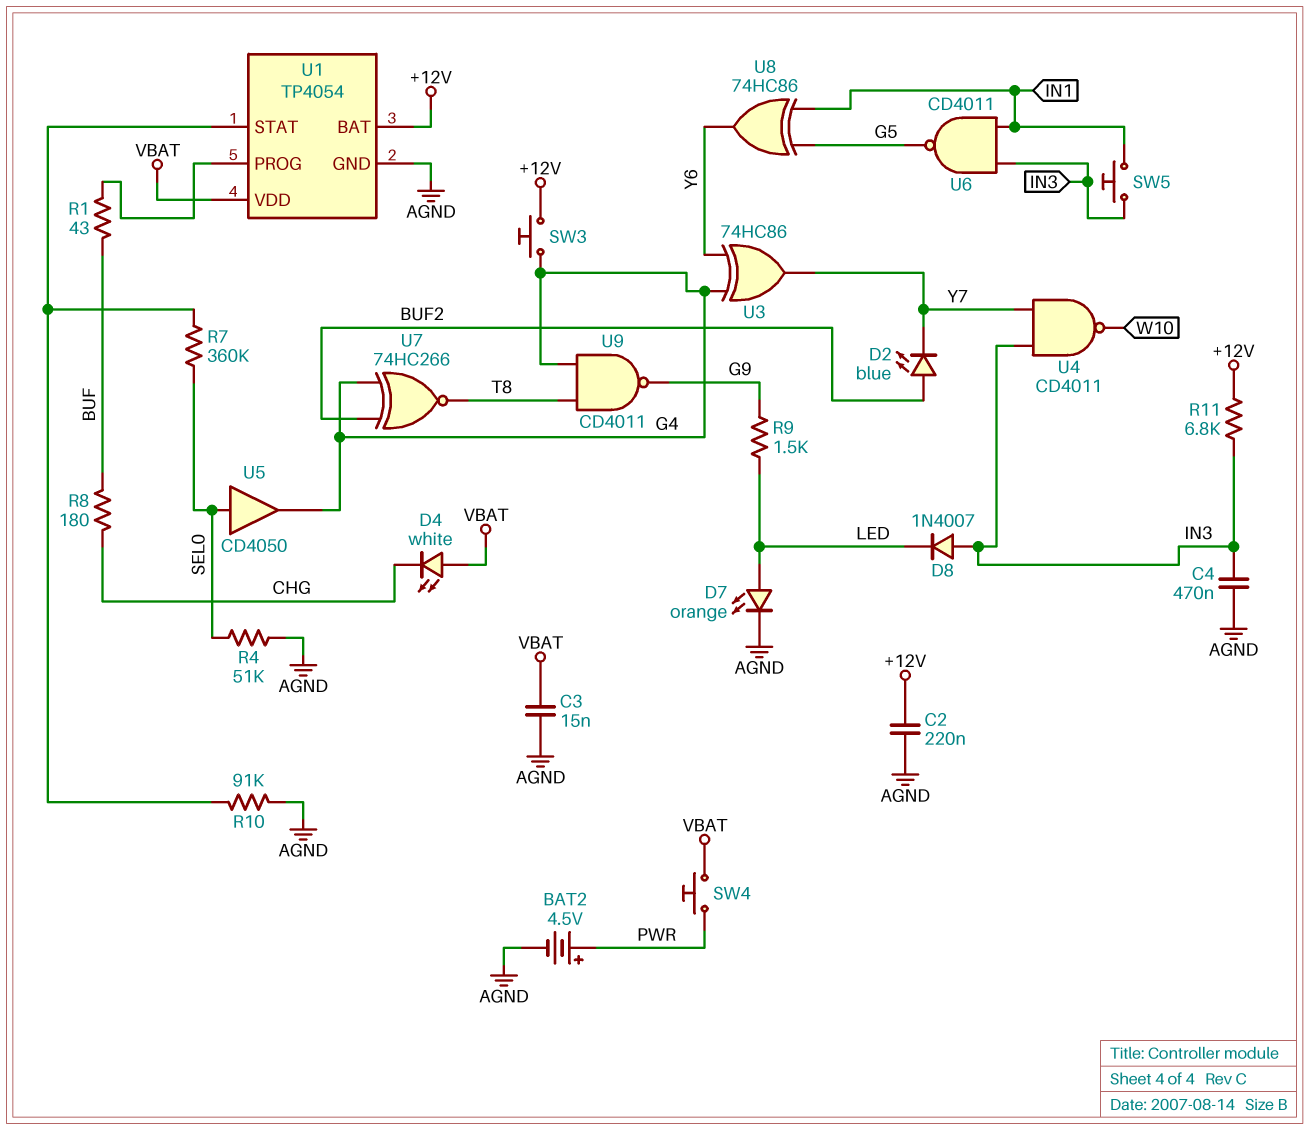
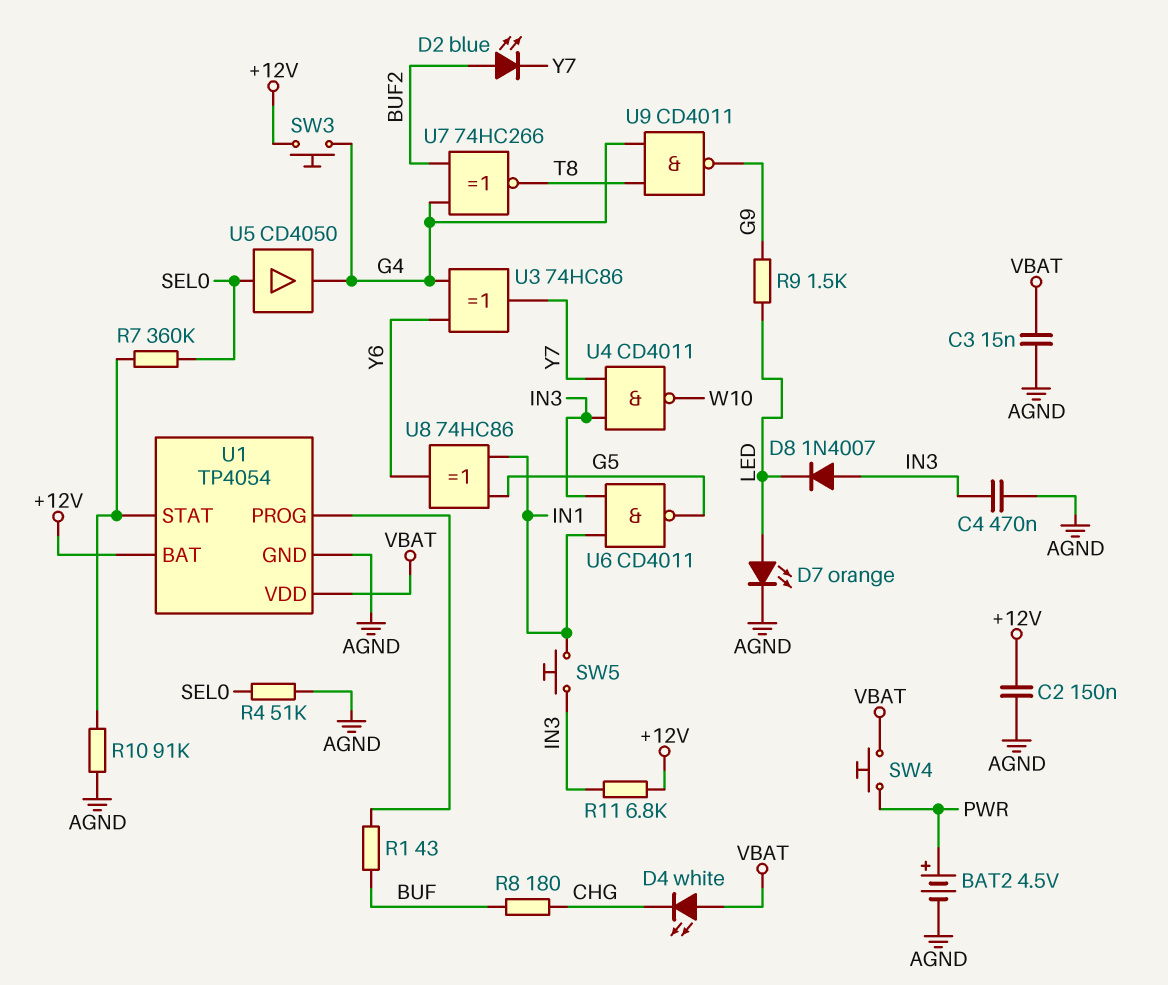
C2: 220nF (+12V, AGND) -> 150nF (+12V, AGND)

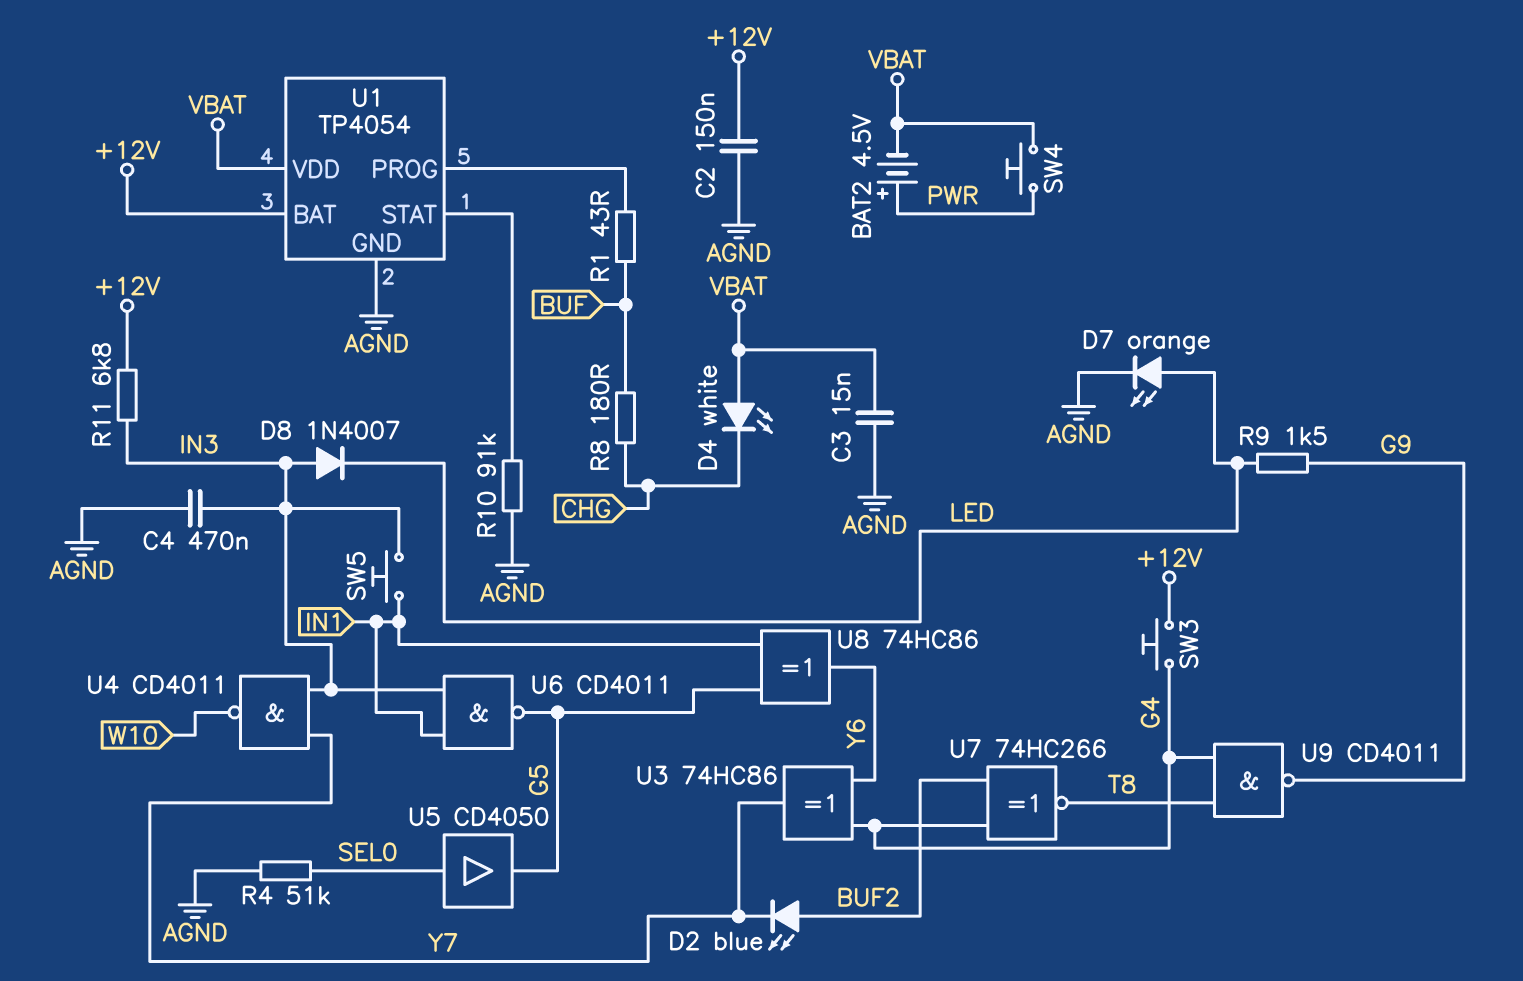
BAT2: 4.5V (plus PWR, minus AGND) -> 4.5V (plus PWR, minus VBAT)
R7: 360k (SEL0, U1/STAT) -> none
U5: buffer CD4050 (in SEL0, out G4) -> buffer CD4050 (in SEL0, out G5)

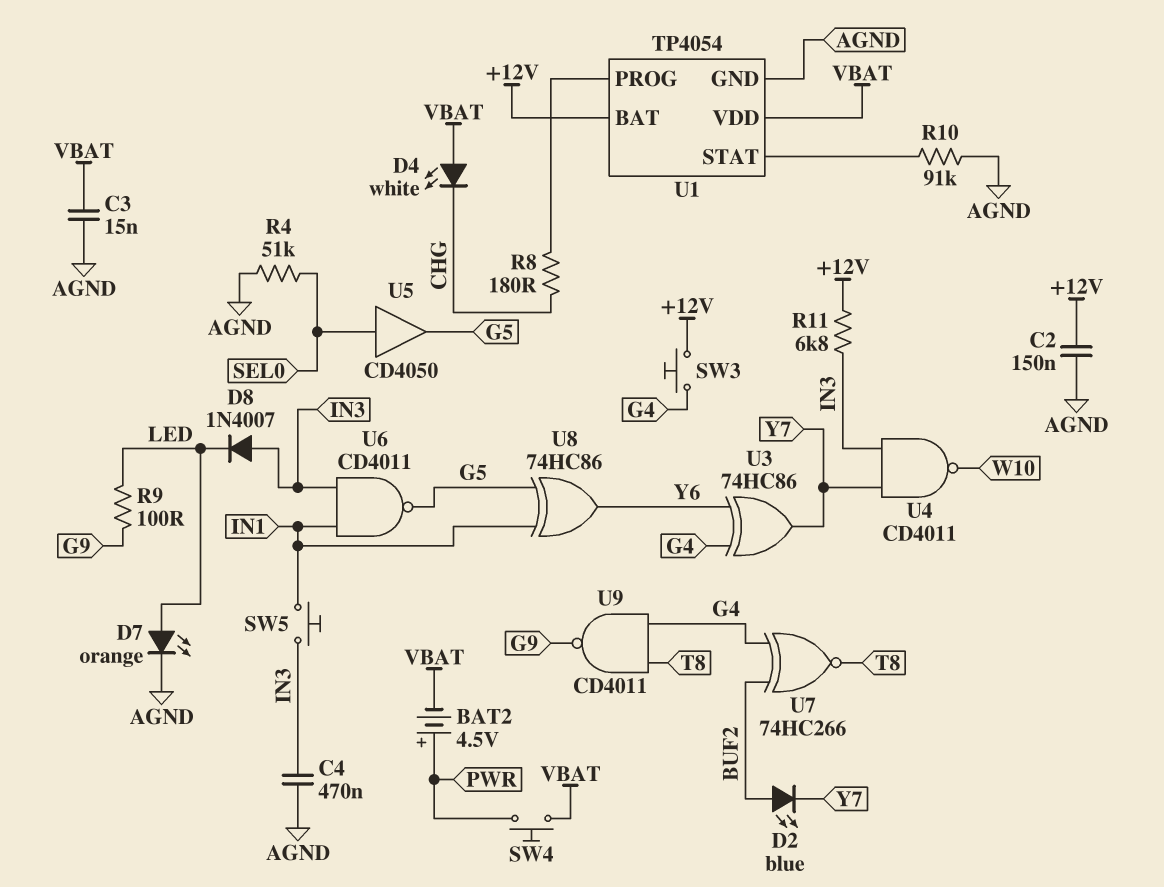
R1: 43 (BUF, U1/PROG) -> none
R8: 180 (BUF, CHG) -> 180 (CHG, U1/PROG)
R9: 1.5k (G9, LED) -> 100 (G9, LED)

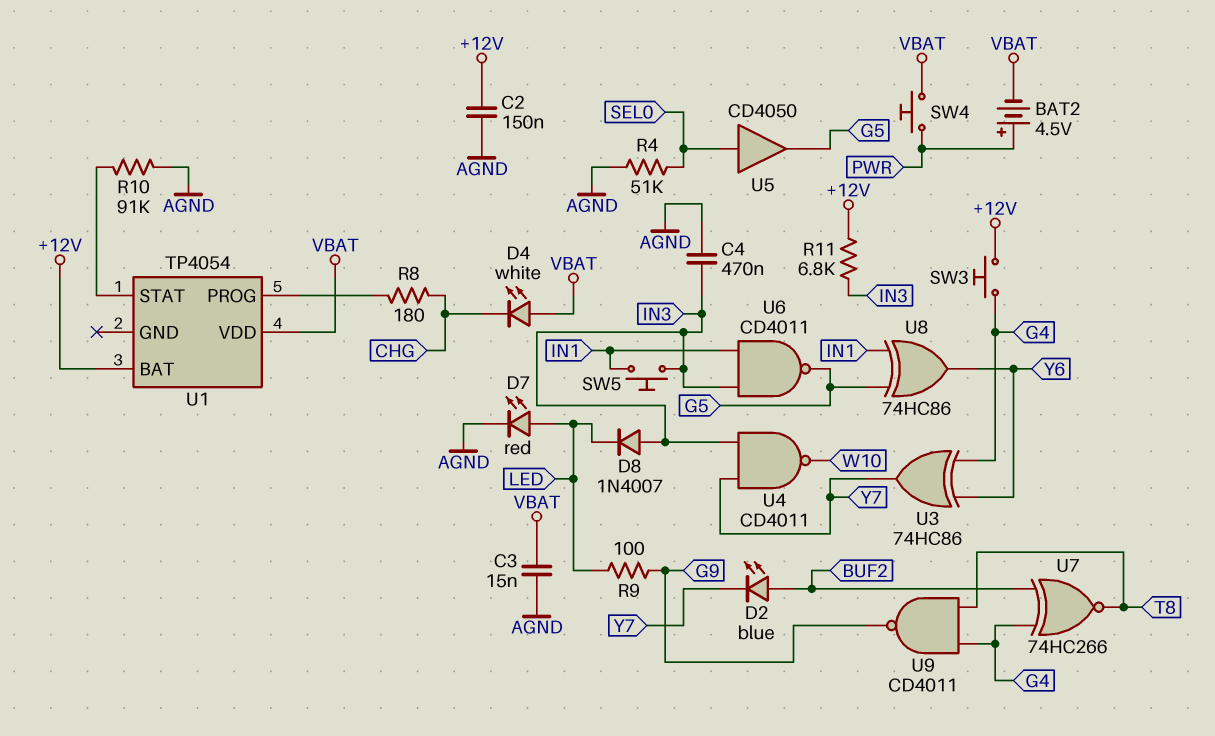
D7: LED orange (A LED, K AGND) -> LED red (A LED, K AGND)
U1 pin GND: AGND -> none

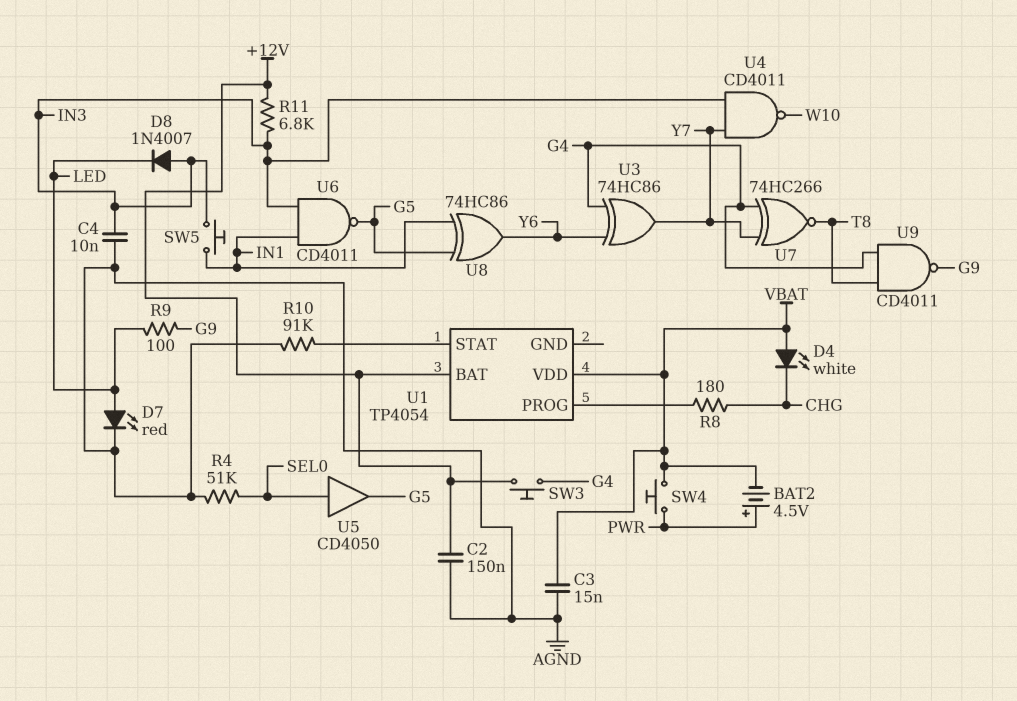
C4: 470nF (AGND, IN3) -> 10nF (AGND, IN3)
D2: LED blue (A BUF2, K Y7) -> none
U7: XNOR 74HC266 (in BUF2, in G4, out T8) -> XNOR 74HC266 (in G4, in Y7, out T8)

